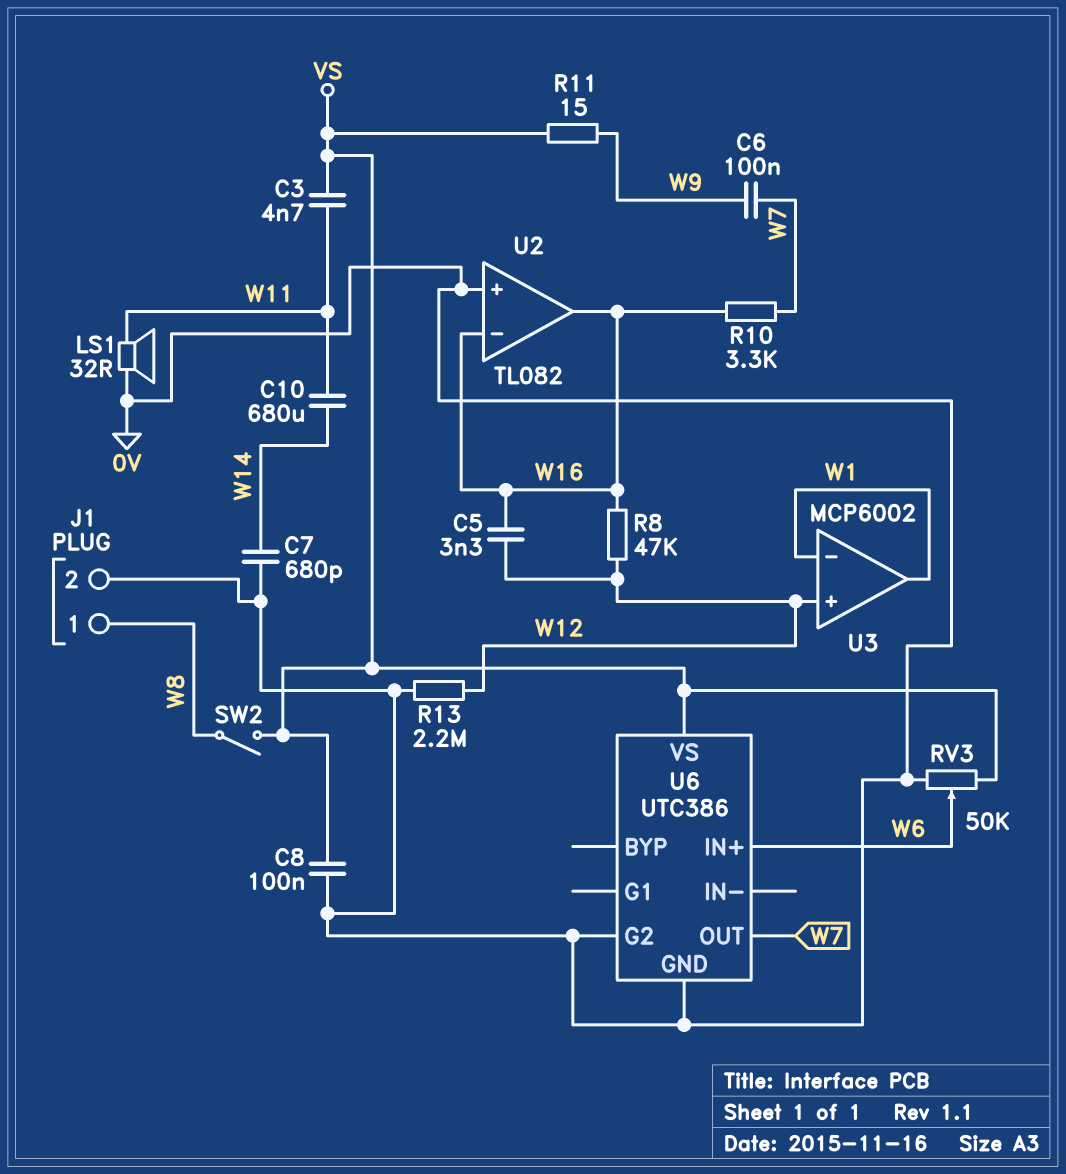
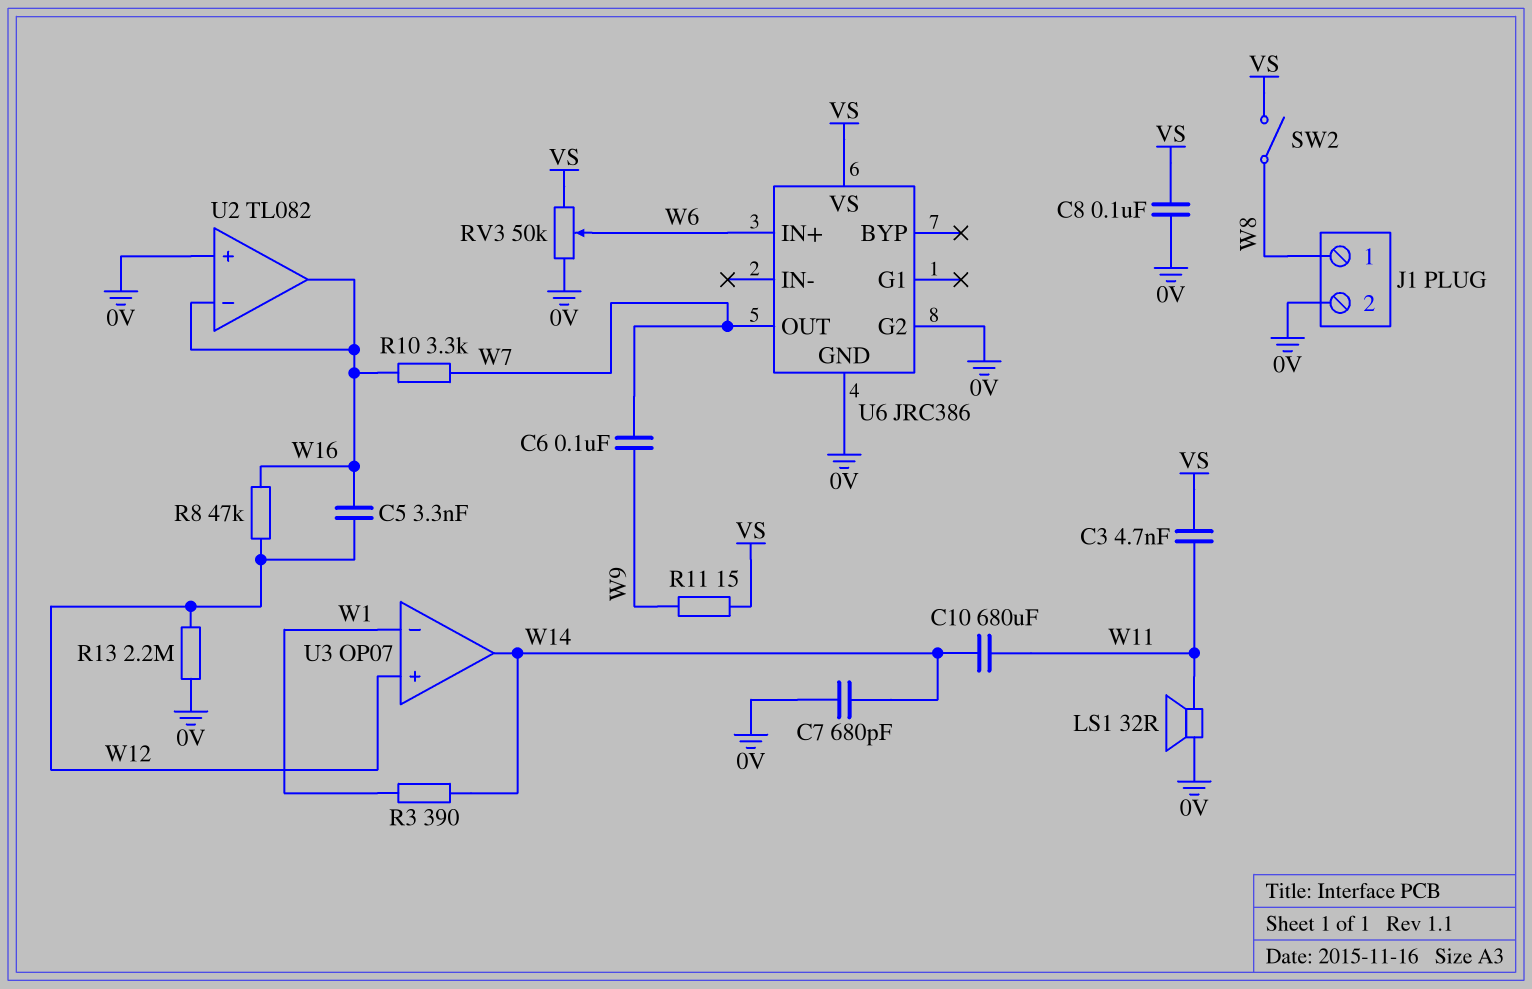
R3: none -> 390 (W1, W14)
U3: MCP6002 -> OP07
U3 pin out: W1 -> W14
U6: UTC386 -> JRC386

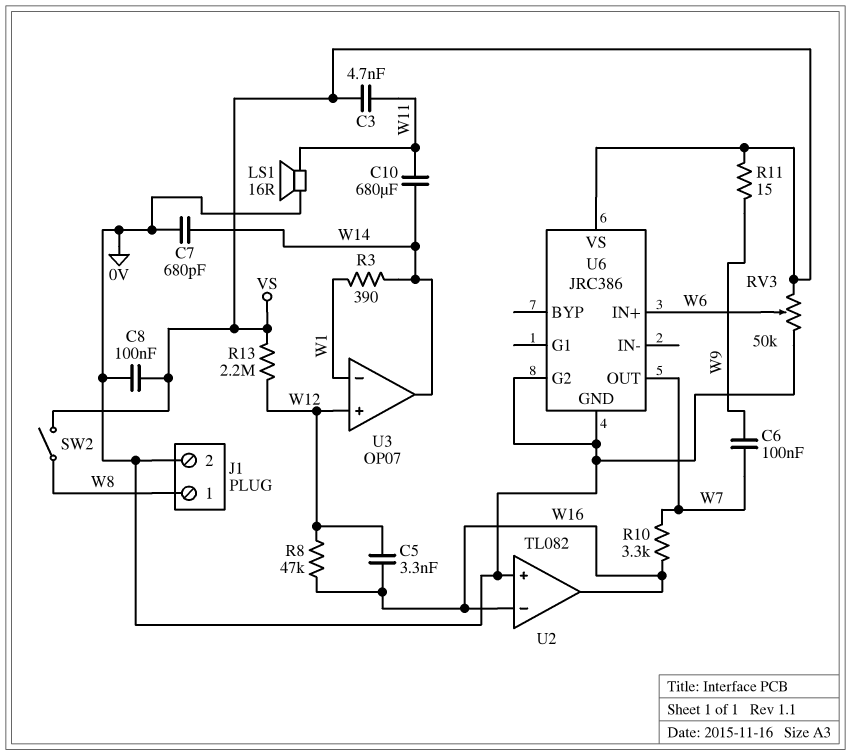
LS1: speaker 32R (0V, W11) -> speaker 16R (0V, W11)
R13: 2.2M (0V, W12) -> 2.2M (VS, W12)

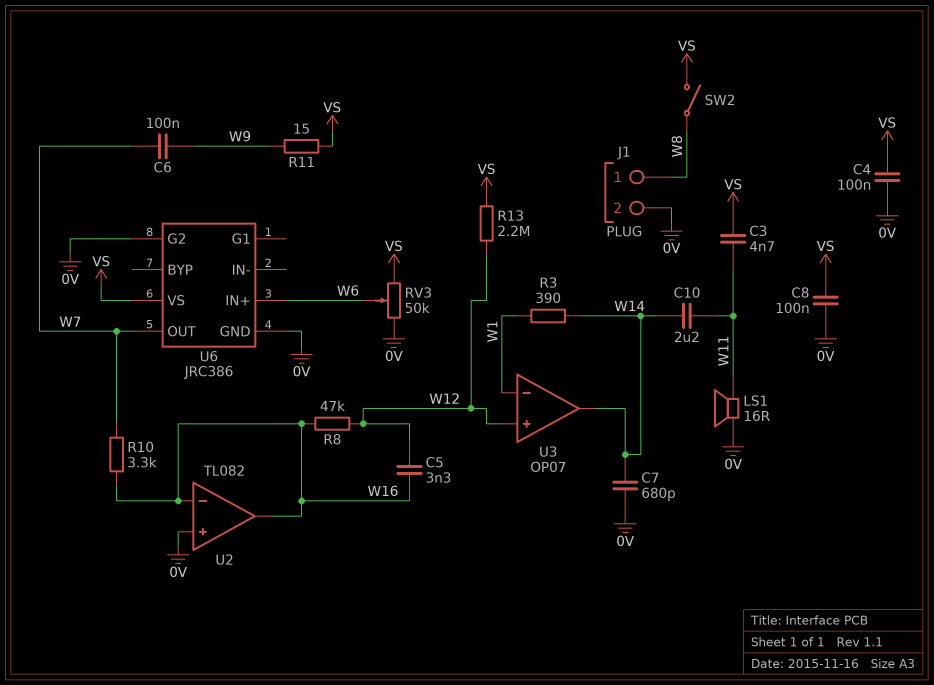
C4: none -> 100nF (0V, VS)
C10: 680uF (W11, W14) -> 2.2uF (W11, W14)

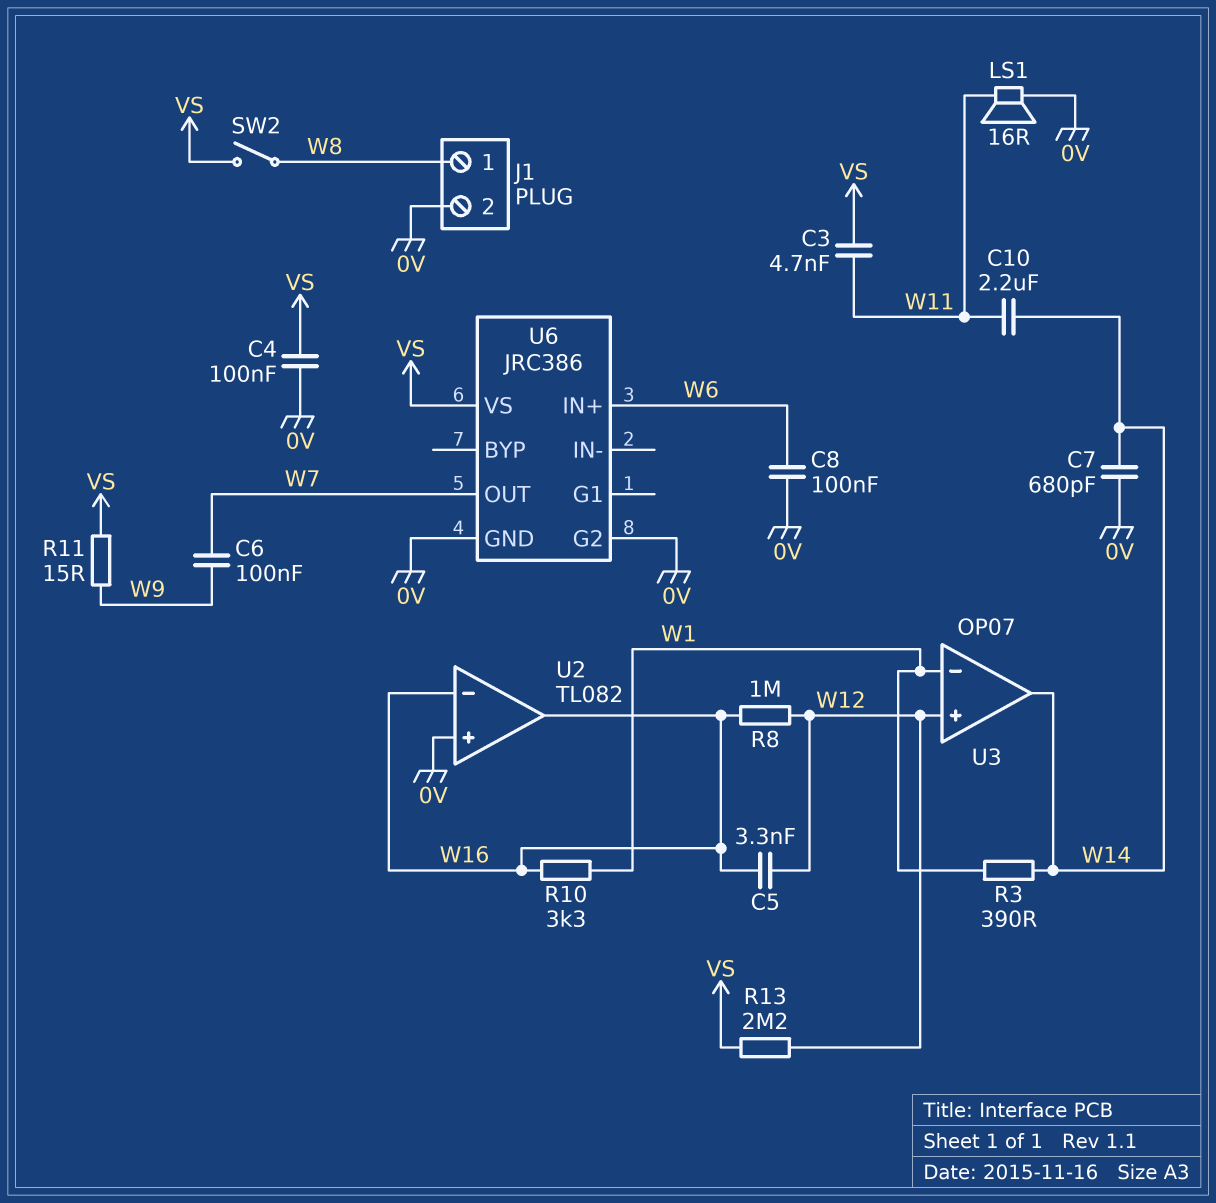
C8: 100nF (0V, VS) -> 100nF (0V, W6)
R8: 47k (W12, W16) -> 1M (W12, W16)
R10: 3.3k (W7, W16) -> 3.3k (W1, W16)
RV3: 50k (0V, VS, wiper W6) -> none

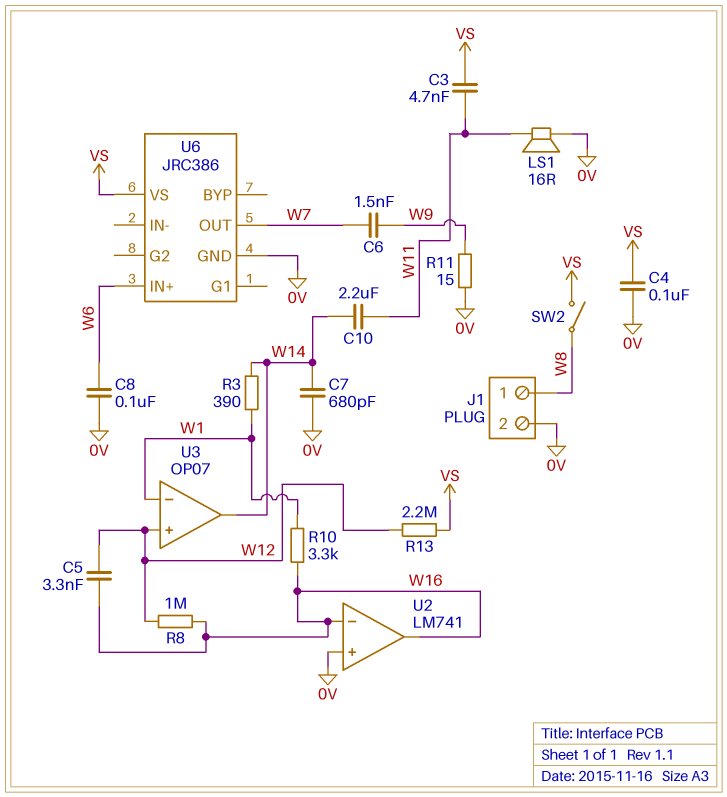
C6: 100nF (W7, W9) -> 1.5nF (W7, W9)
R11: 15 (VS, W9) -> 15 (0V, W9)
U2: TL082 -> LM741
U6 pin G2: 0V -> none

